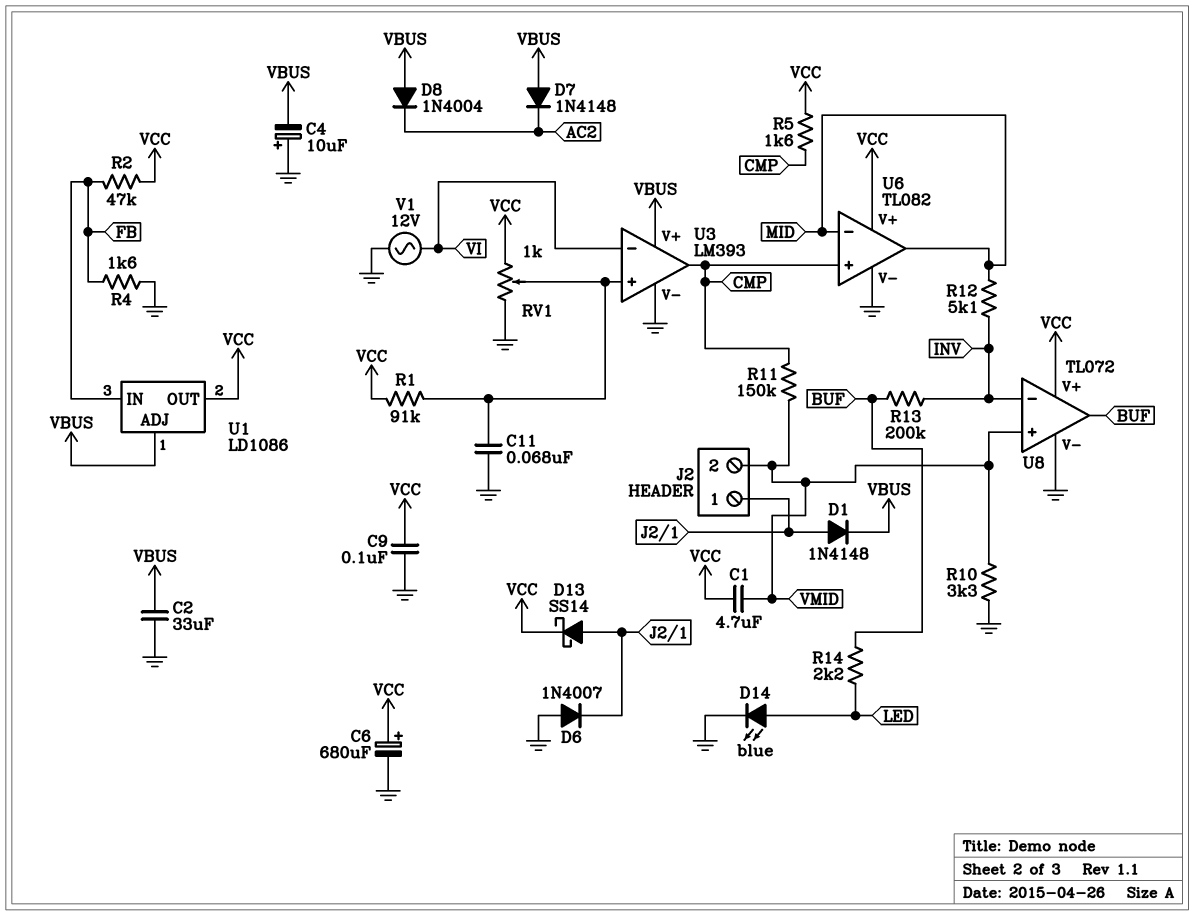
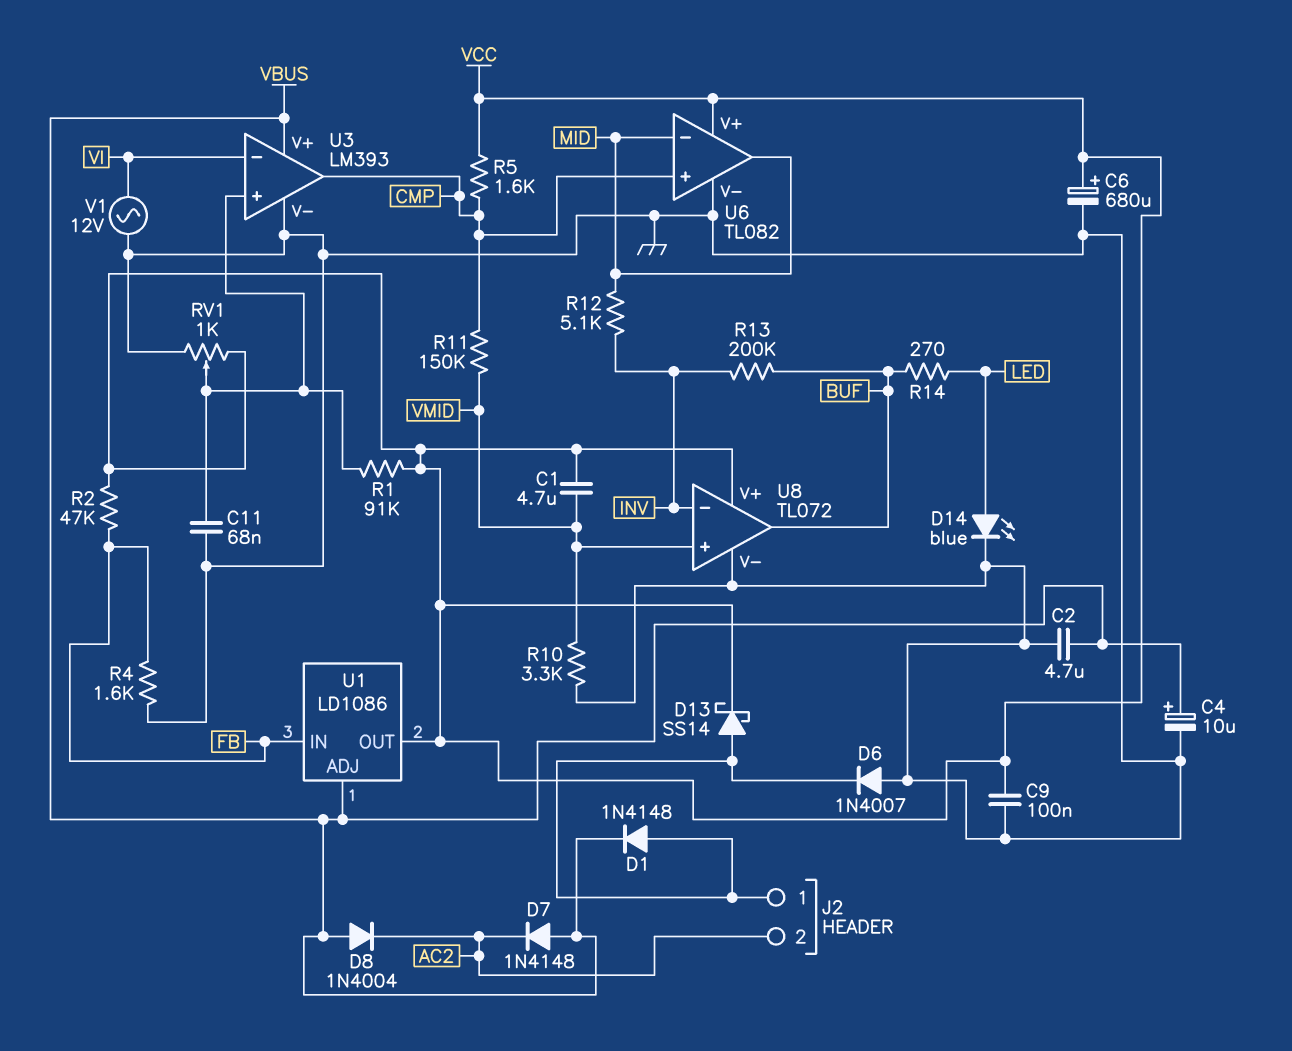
C2: 33uF (GND, VBUS) -> 4.7uF (GND, VBUS)
C4: 10uF (plus GND, minus VBUS) -> 10uF (plus VBUS, minus GND)
J2 pin 2: VMID -> AC2
R14: 2.2k (BUF, LED) -> 270 (BUF, LED)

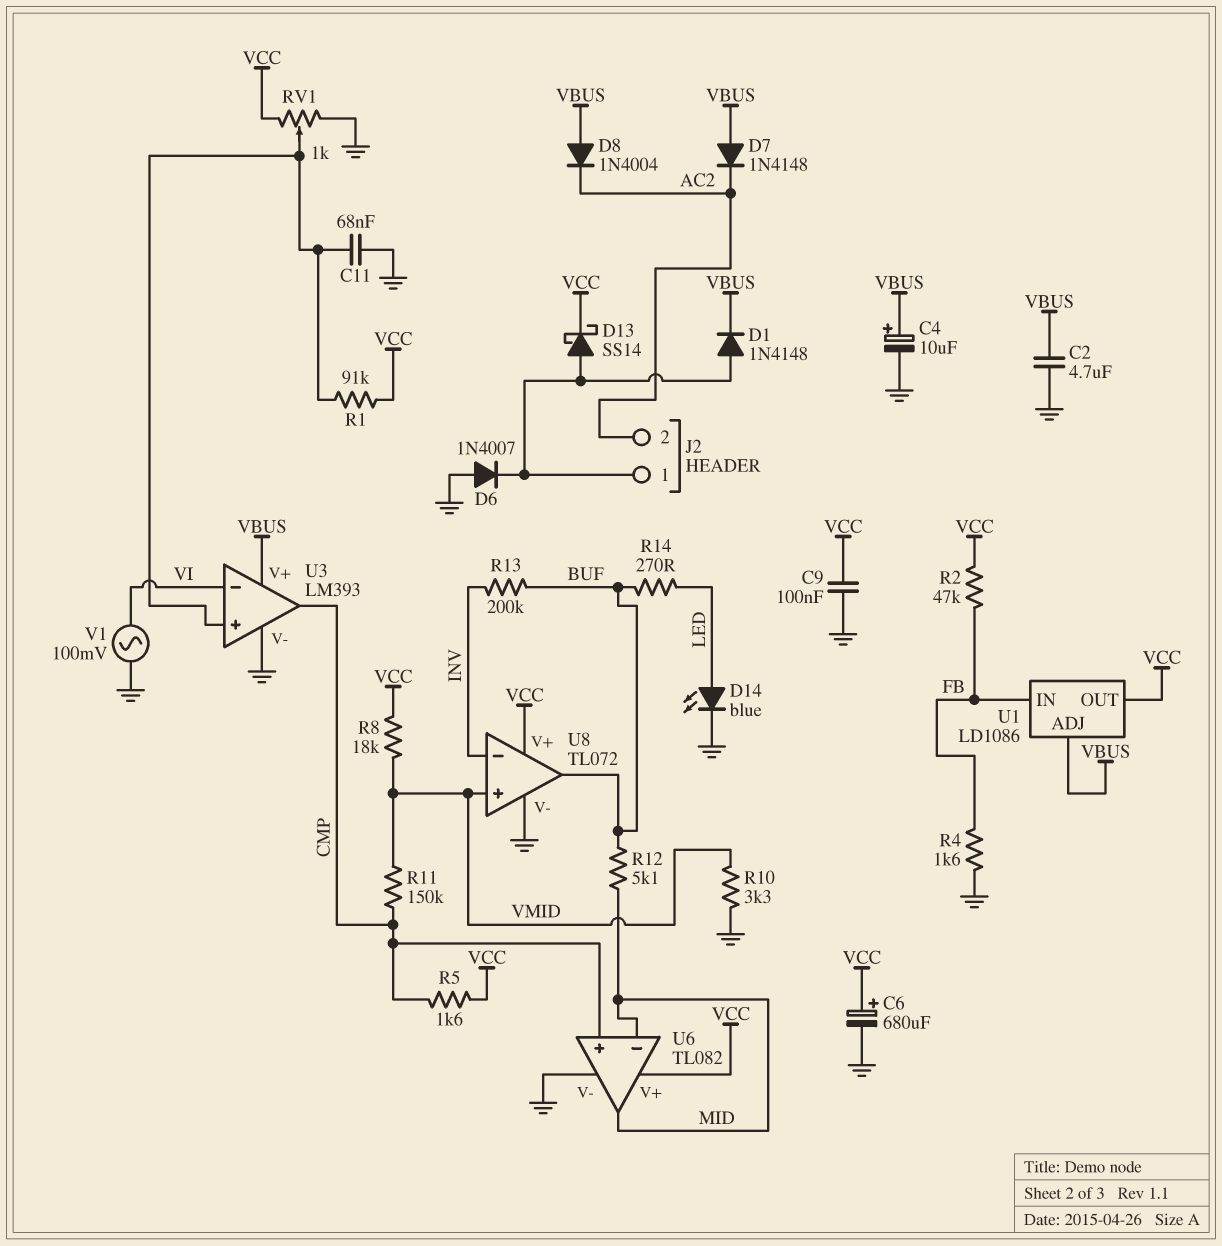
C1: 4.7uF (VCC, VMID) -> none
R8: none -> 18k (VCC, VMID)
R12: 5.1k (INV, MID) -> 5.1k (BUF, MID)
V1: AC 12V (GND, VI) -> AC 100mV (GND, VI)

